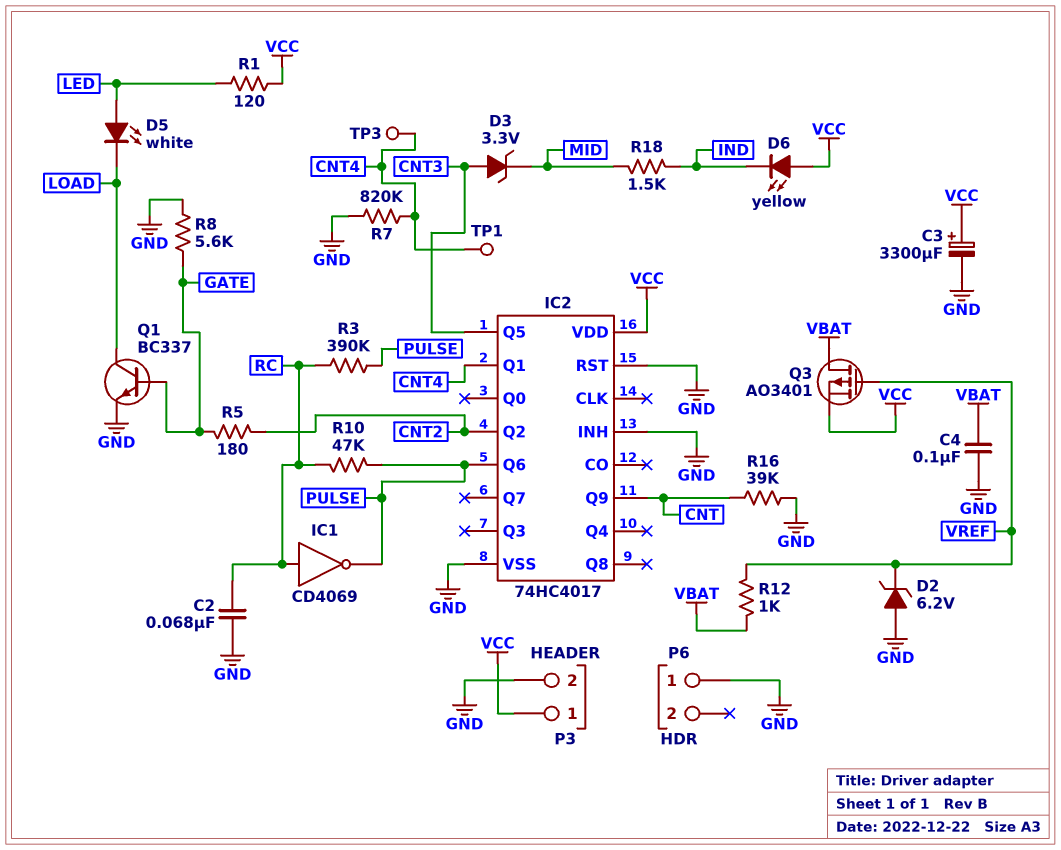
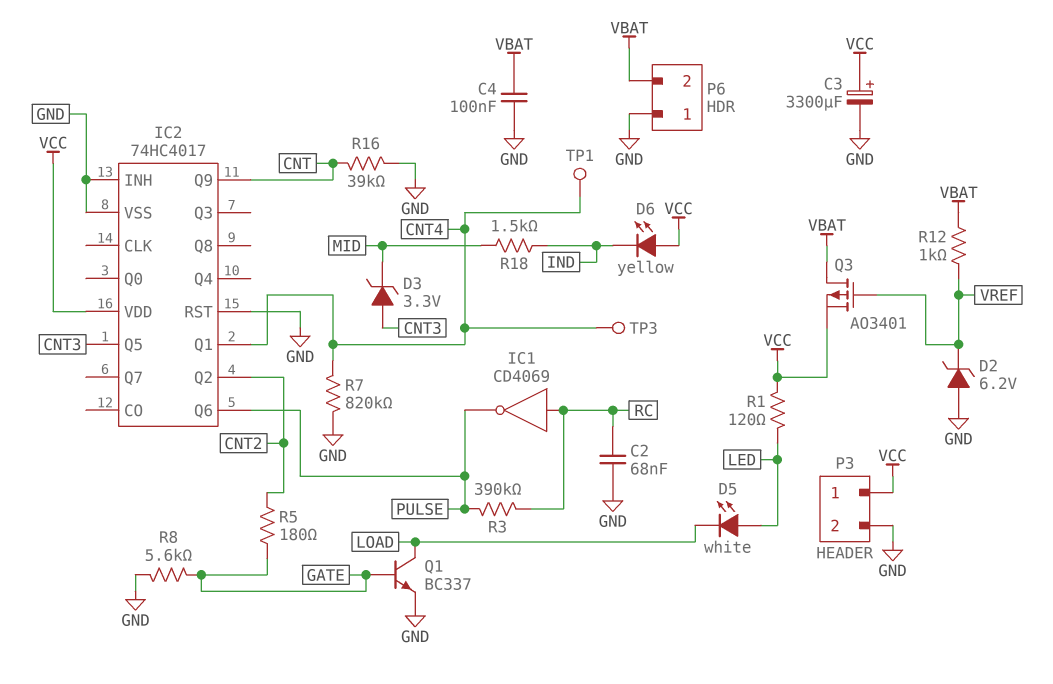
P6 pin 2: none -> VBAT
R10: 47k (PULSE, RC) -> none

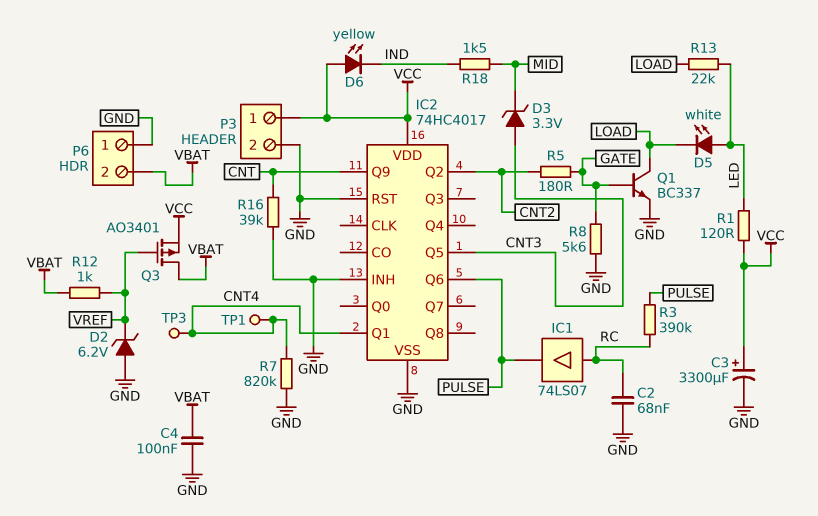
IC1: NOT CD4069 (in RC, out PULSE) -> buffer 74LS07 (in RC, out PULSE)
R13: none -> 22k (LED, LOAD)

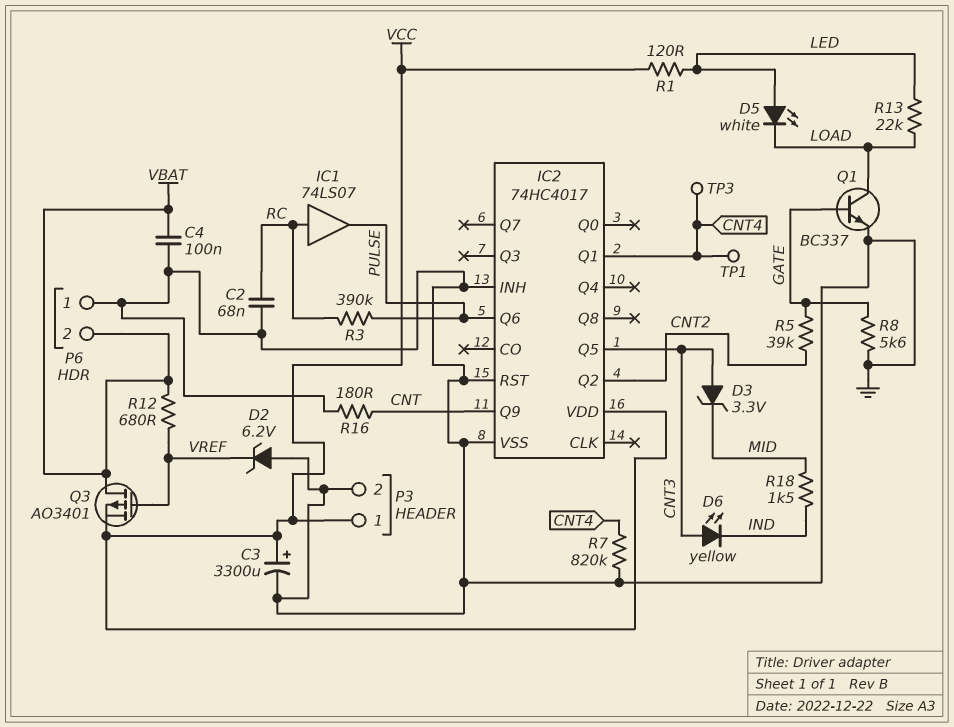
D6: LED yellow (A VCC, K IND) -> LED yellow (A CNT3, K IND)
R5: 180 (CNT2, GATE) -> 39k (CNT2, GATE)
R12: 1k (VBAT, VREF) -> 680 (VBAT, VREF)
R16: 39k (CNT, GND) -> 180 (CNT, GND)

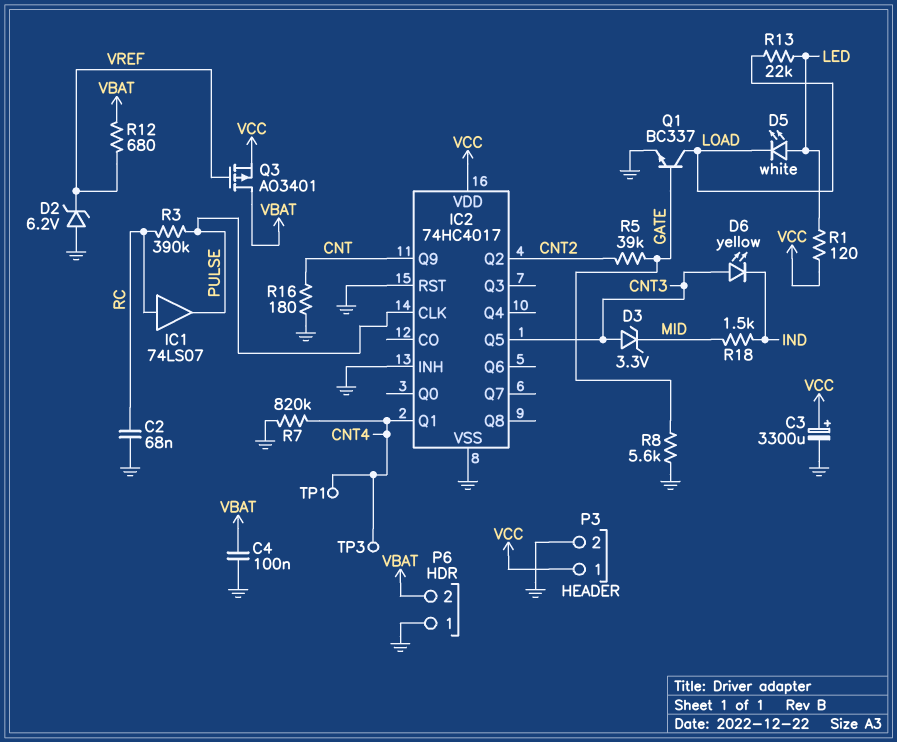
IC2 pin CLK: none -> PULSE
IC2 pin Q6: PULSE -> none

